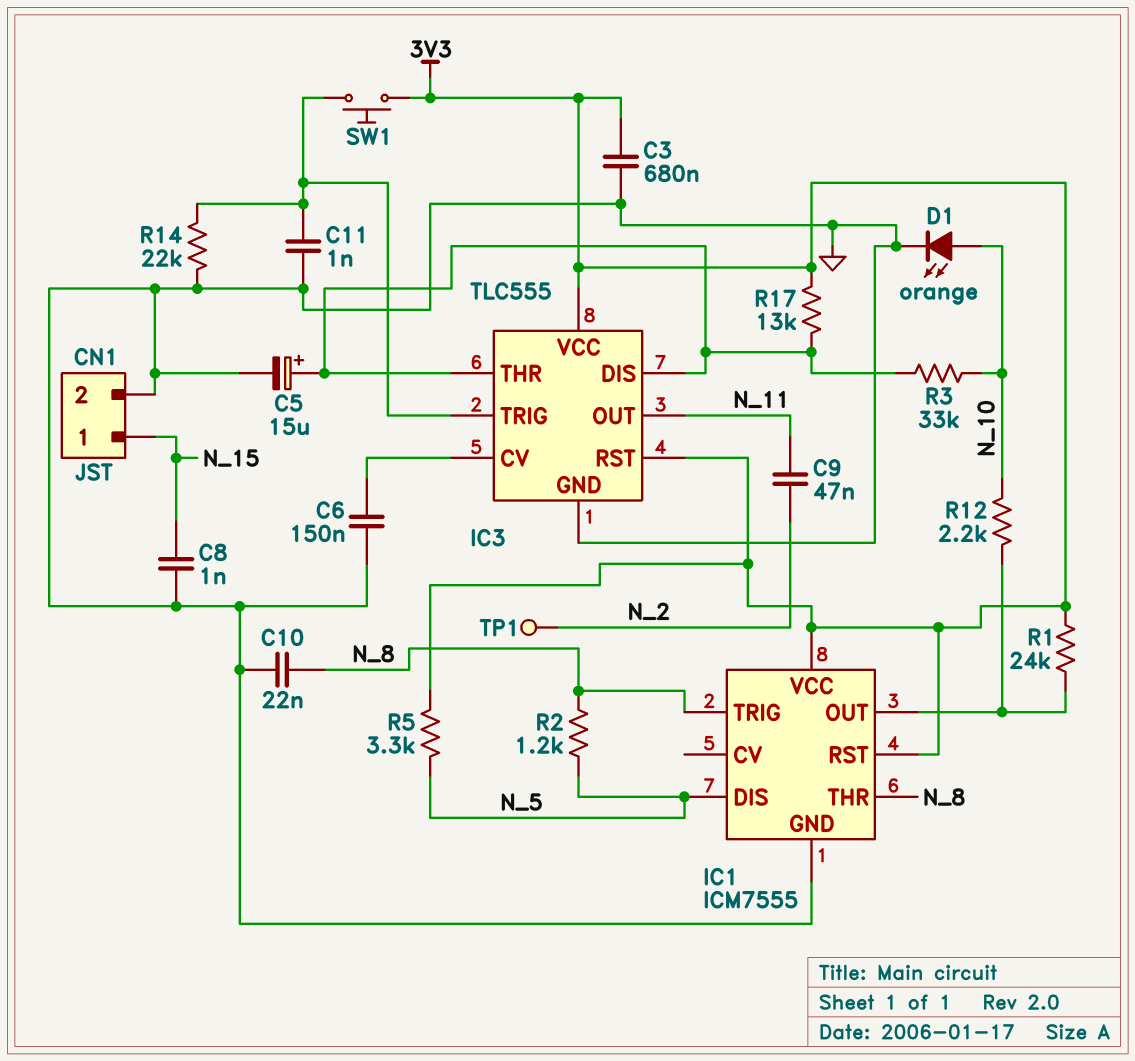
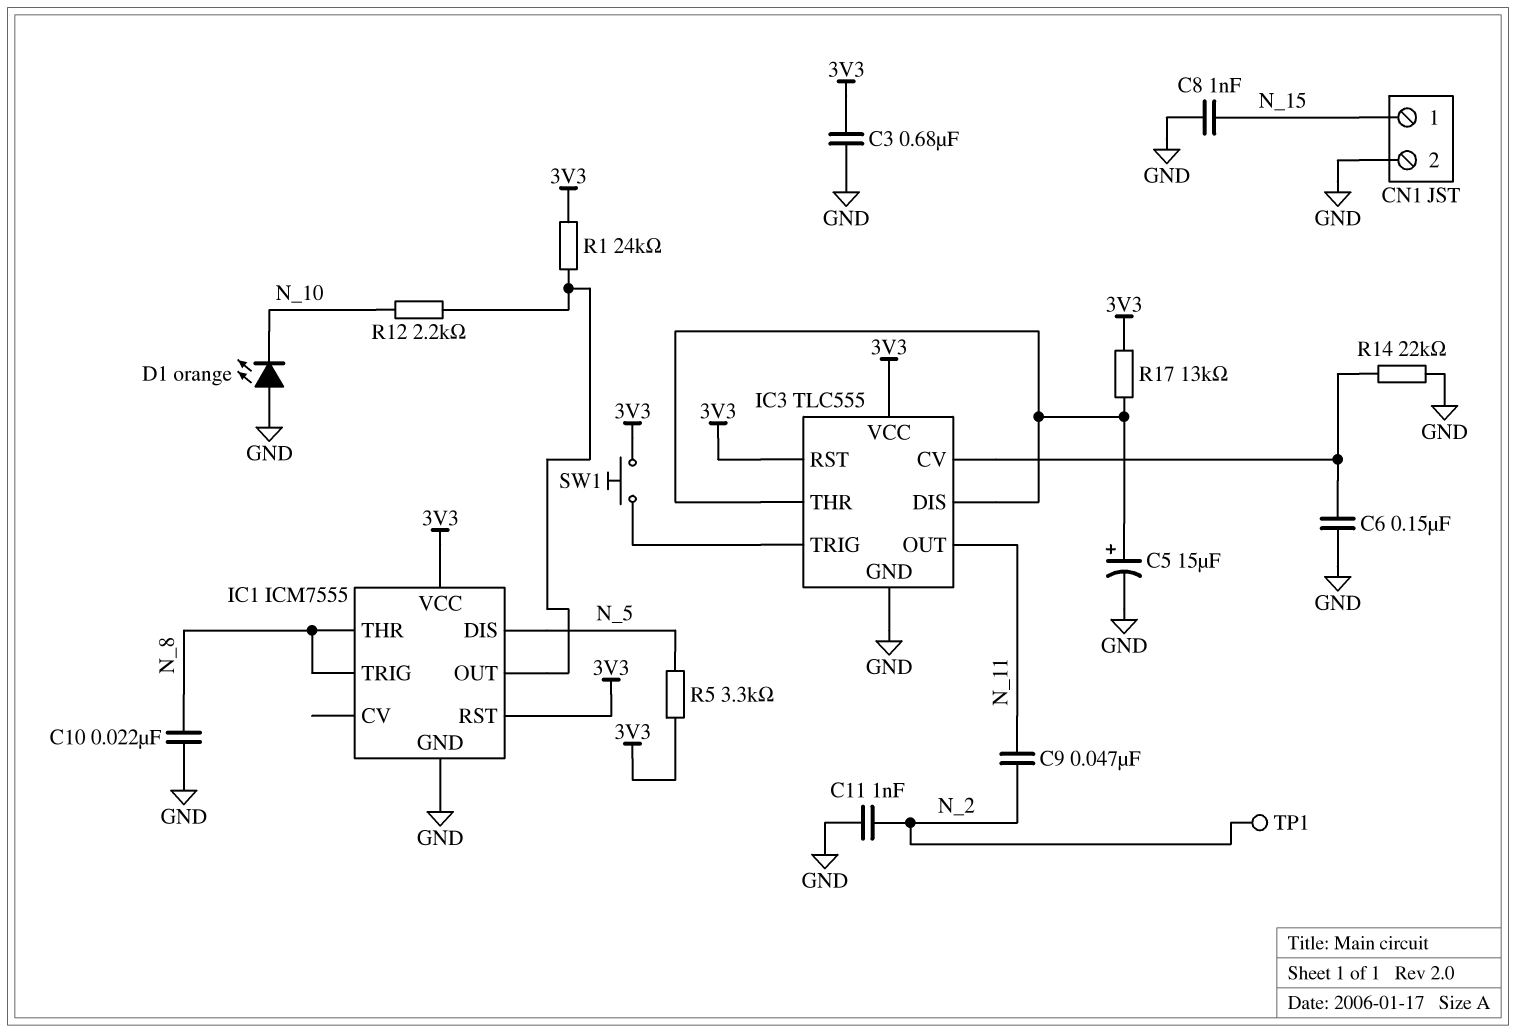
C11: 1nF (GND, IC3/TRIG) -> 1nF (GND, N_2)
D1: LED orange (A N_10, K GND) -> LED orange (A GND, K N_10)
R2: 1.2k (N_5, N_8) -> none
R3: 33k (IC3/DIS, N_10) -> none
R14: 22k (GND, IC3/TRIG) -> 22k (GND, IC3/CV)

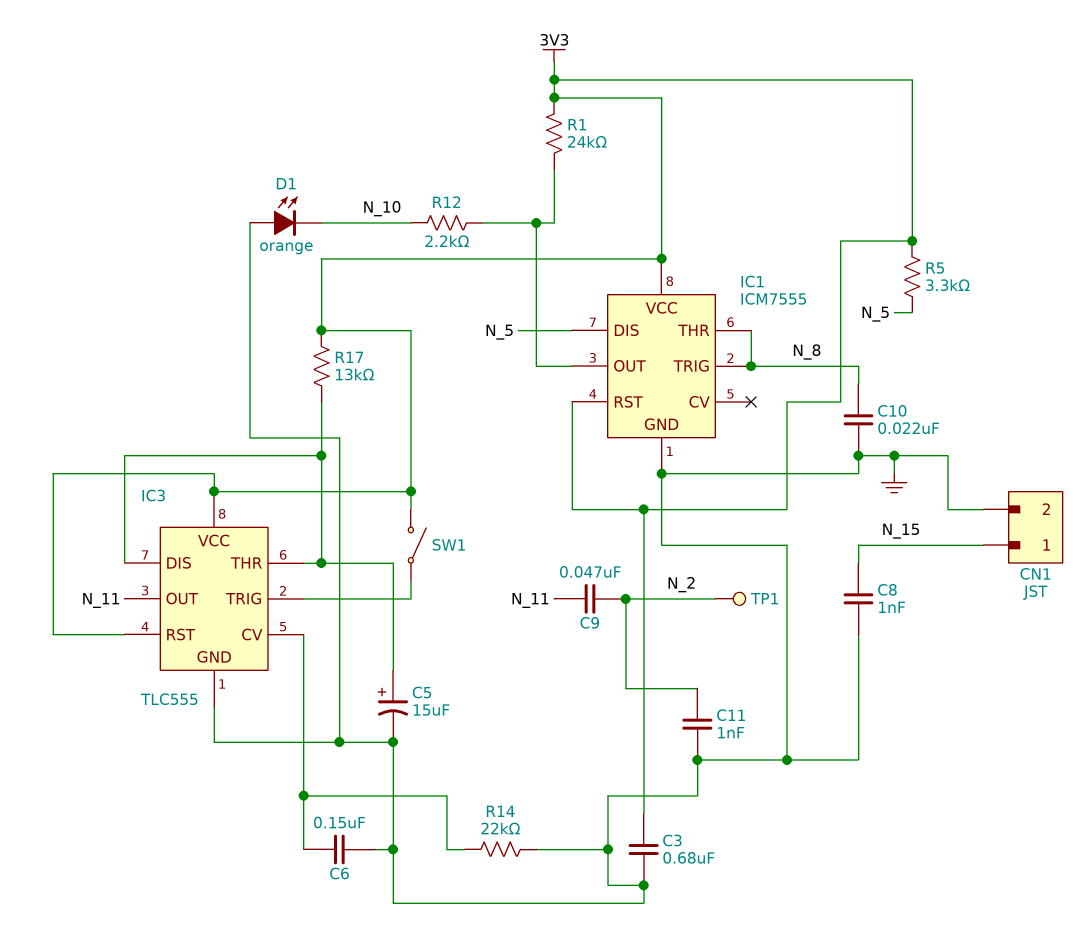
SW1: button (3V3, IC3/TRIG) -> switch (3V3, IC3/TRIG)

